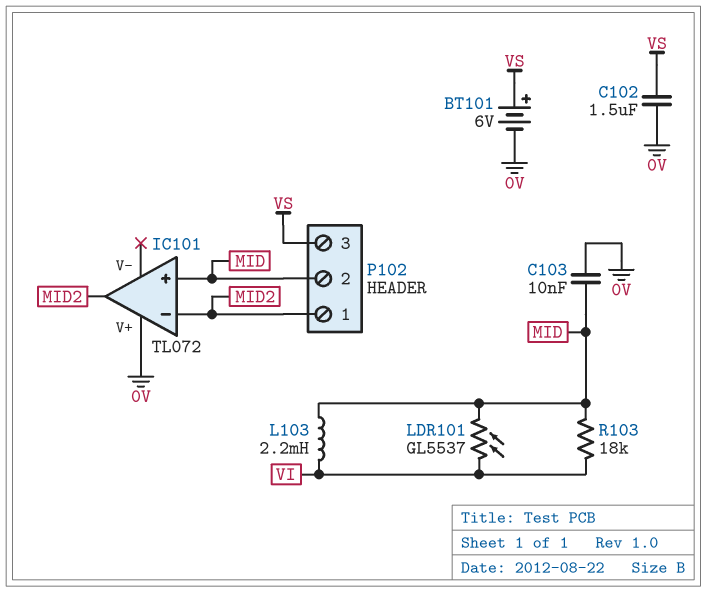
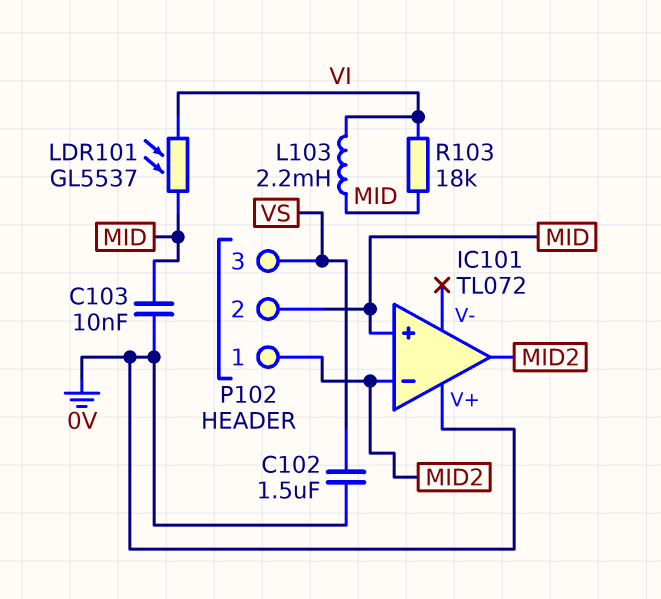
BT101: 6V (plus VS, minus 0V) -> none

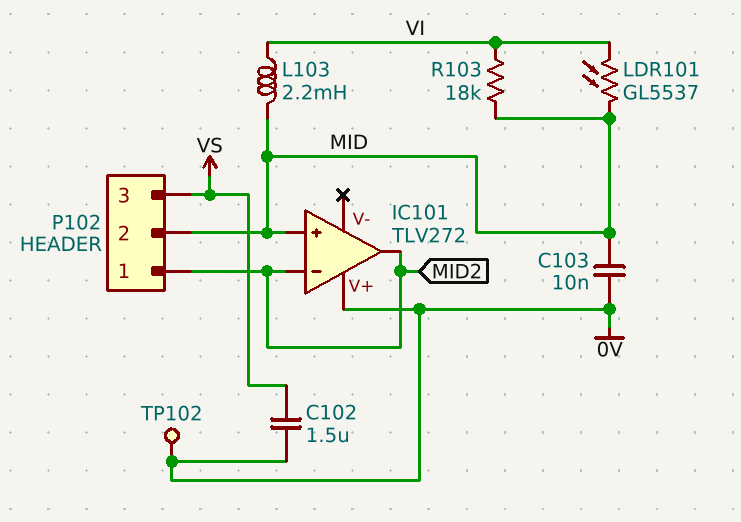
IC101: TL072 -> TLV272
TP102: none -> test point (0V)

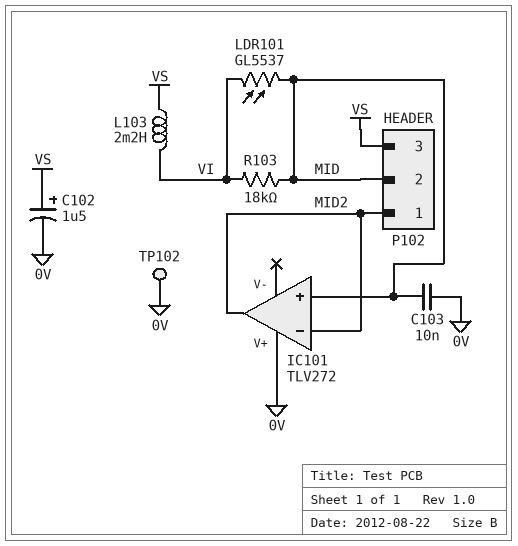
C102: 1.5uF (0V, VS) -> 1.5uF (plus VS, minus 0V)
L103: 2.2mH (MID, VI) -> 2.2mH (VI, VS)

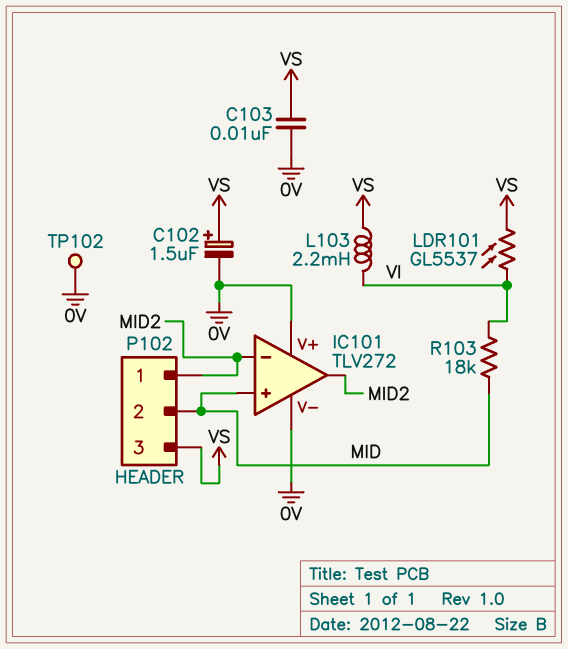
C103: 10nF (0V, MID) -> 10nF (0V, VS)
IC101 pin V-: none -> 0V
LDR101: GL5537 (MID, VI) -> GL5537 (VI, VS)

